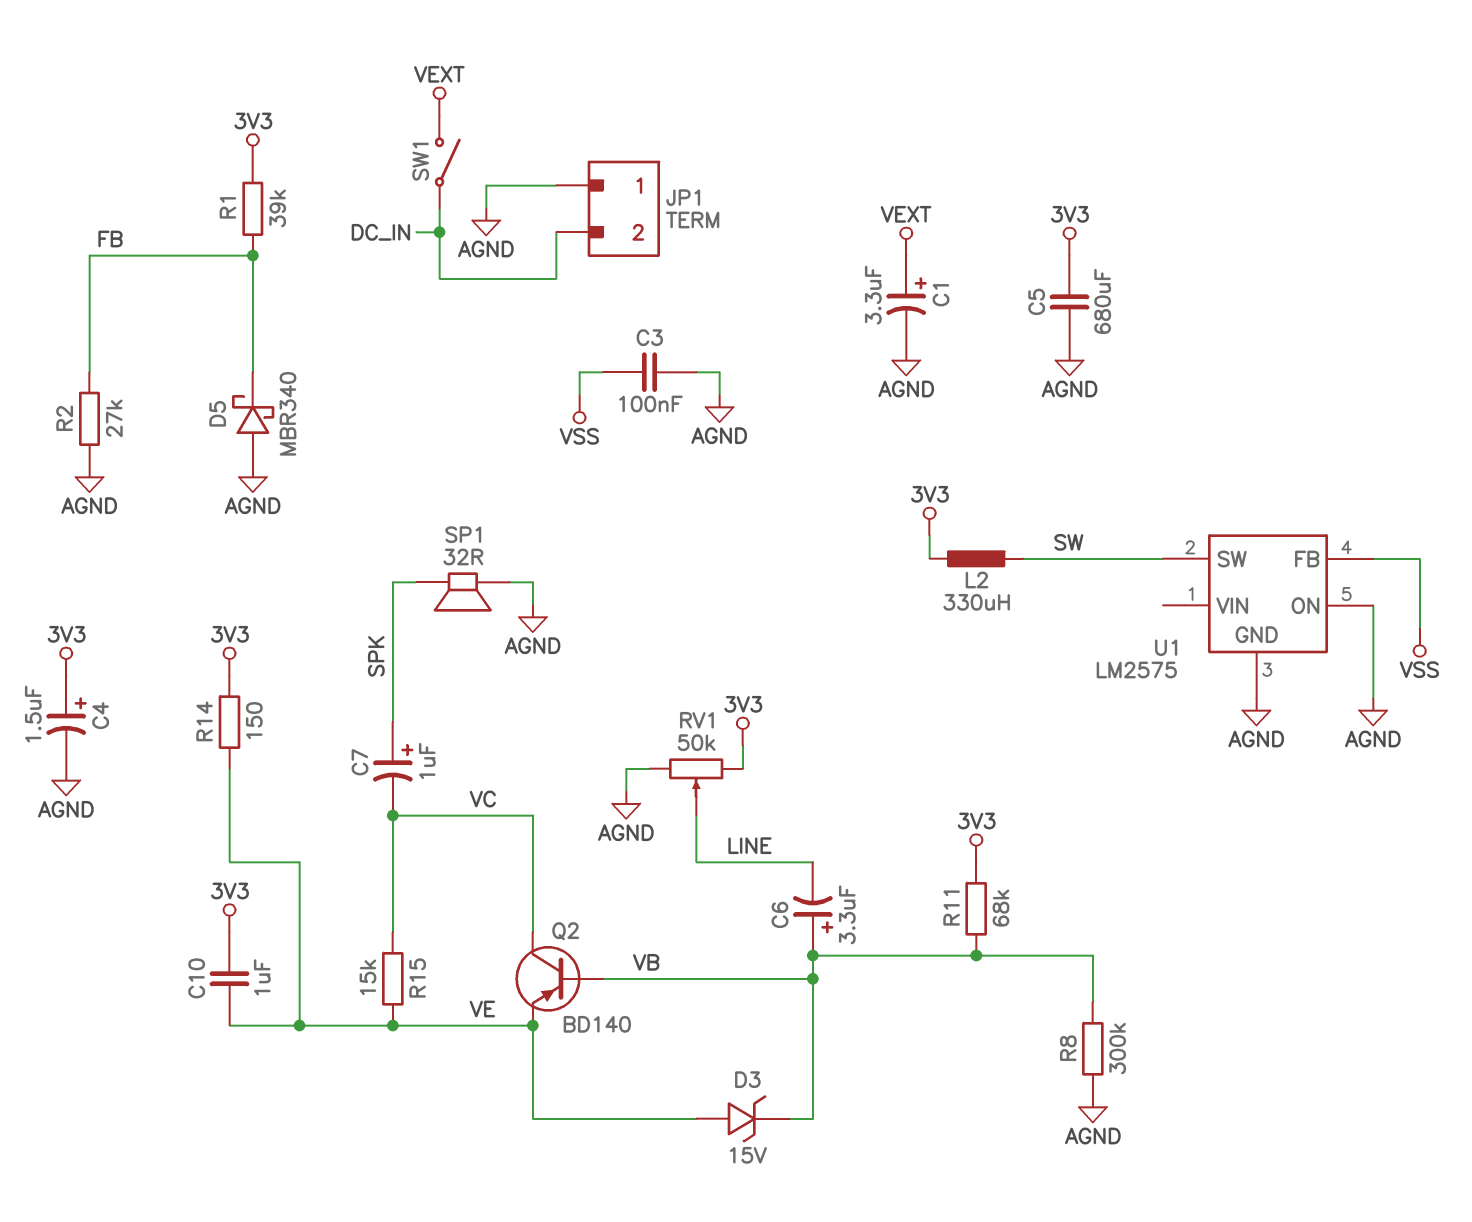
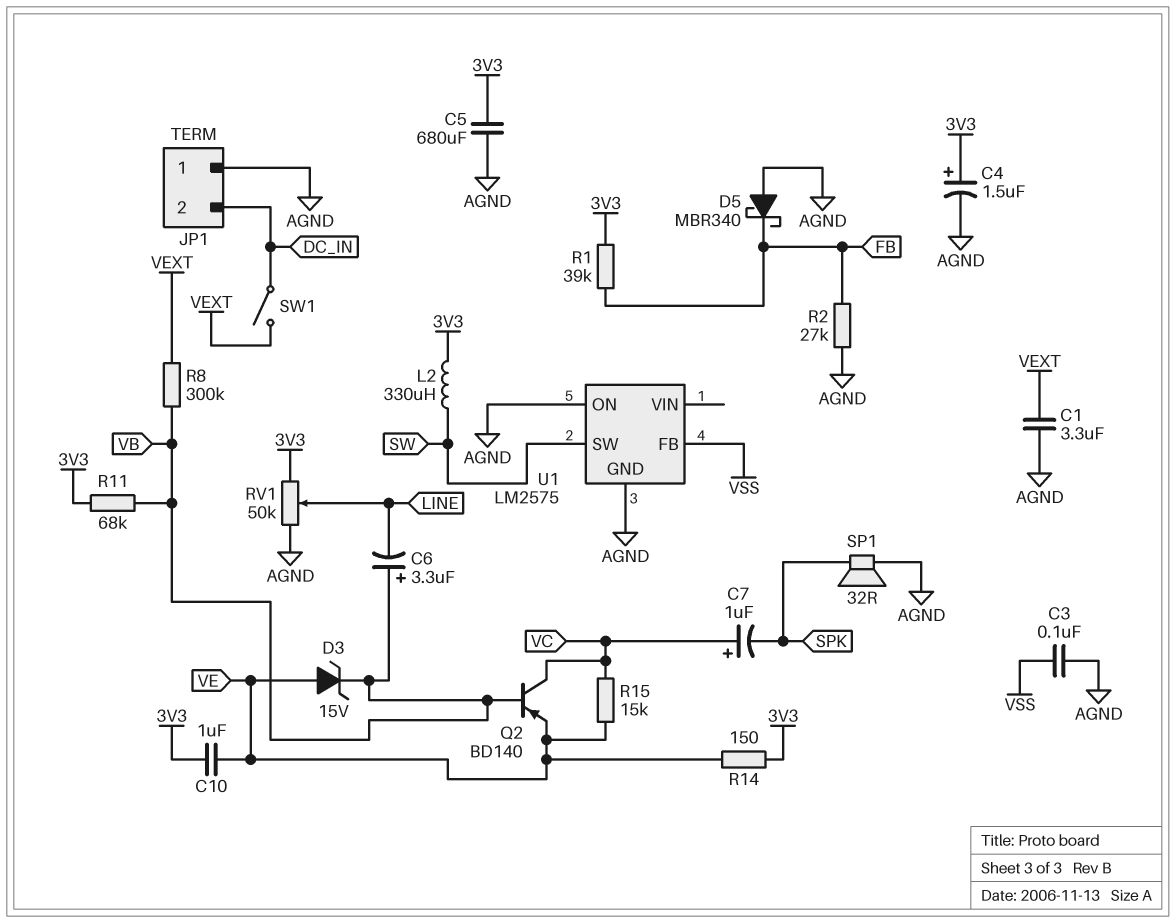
C1: 3.3uF (plus VEXT, minus AGND) -> 3.3uF (AGND, VEXT)
C7: 1uF (plus SPK, minus VC) -> 1uF (plus VC, minus SPK)
R8: 300k (AGND, VB) -> 300k (VB, VEXT)

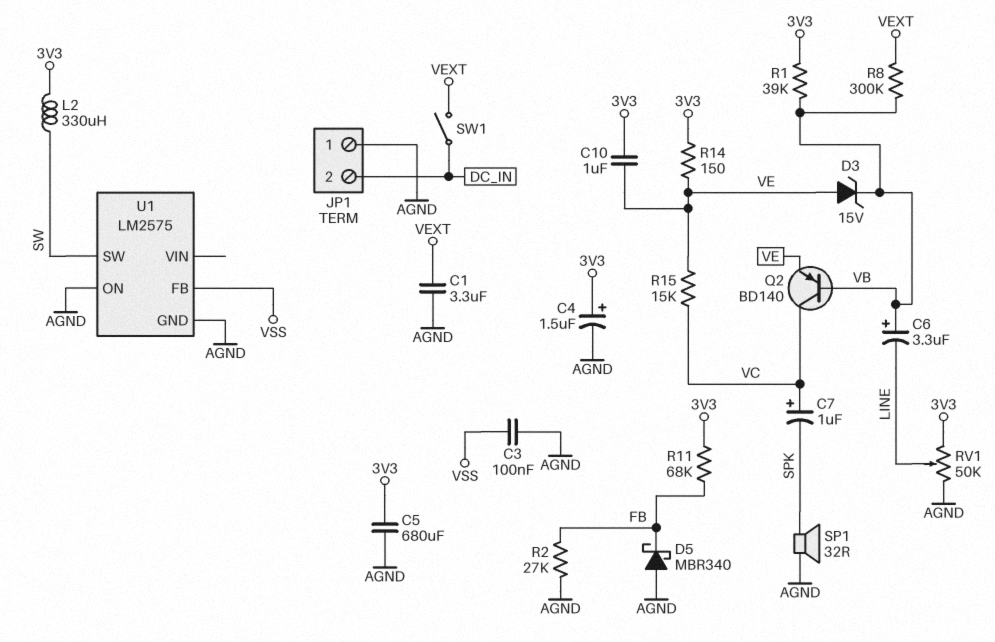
R1: 39k (3V3, FB) -> 39k (3V3, VB)
R11: 68k (3V3, VB) -> 68k (3V3, FB)

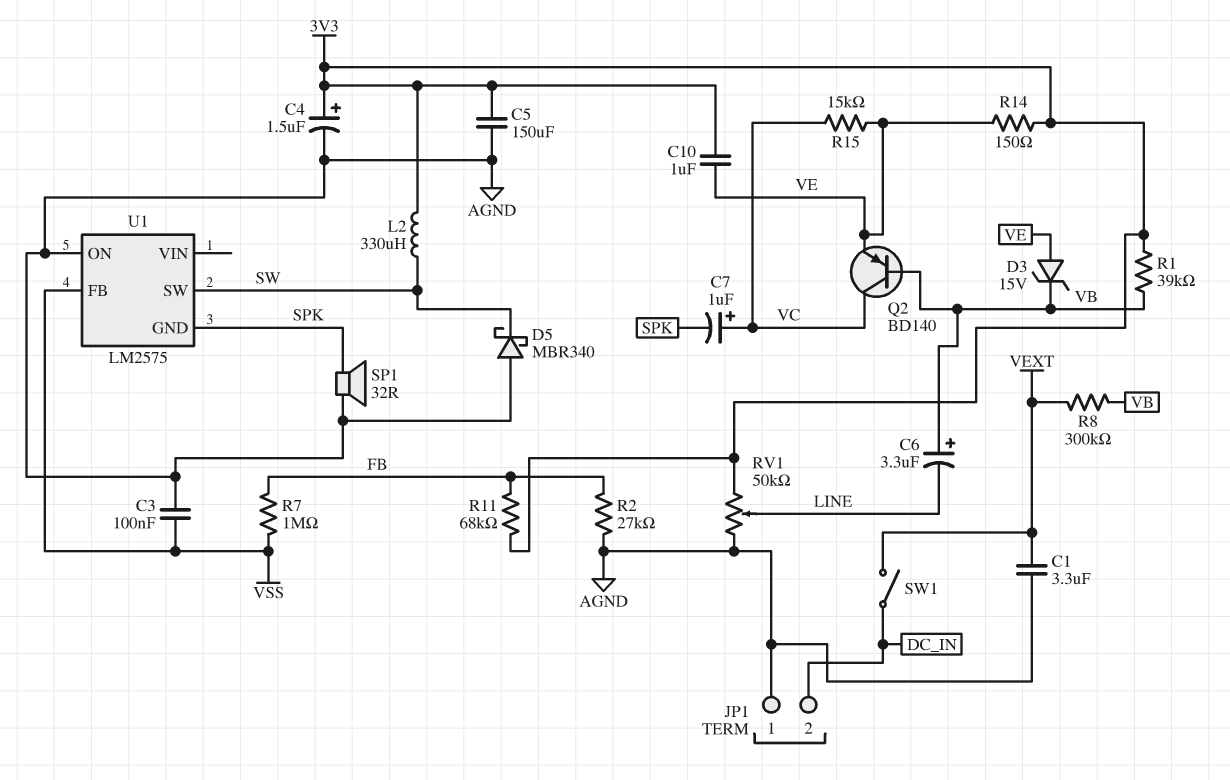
C5: 680uF (3V3, AGND) -> 150uF (3V3, AGND)
D5: schottky MBR340 (A AGND, K FB) -> schottky MBR340 (A AGND, K SW)
R7: none -> 1M (FB, VSS)
U1 pin GND: AGND -> SPK

